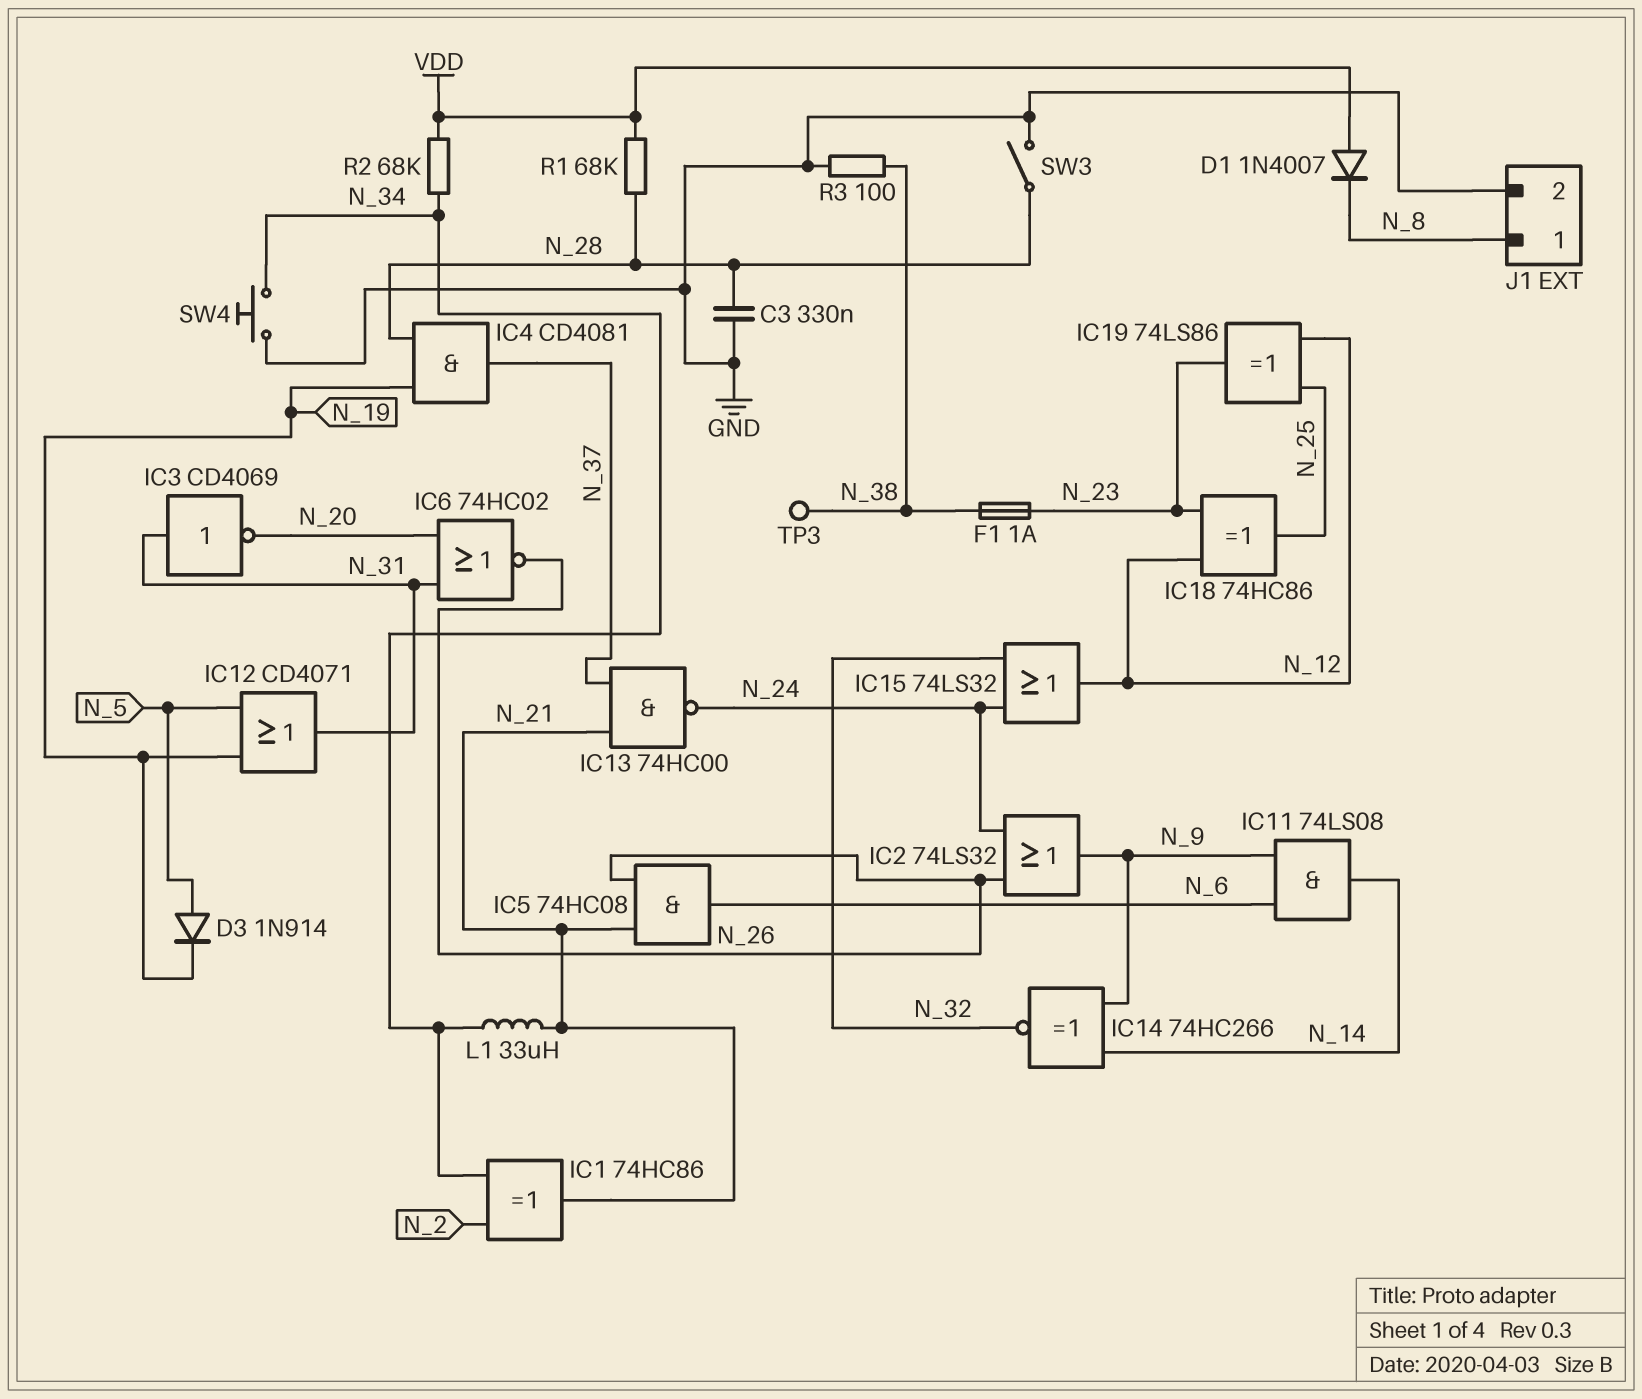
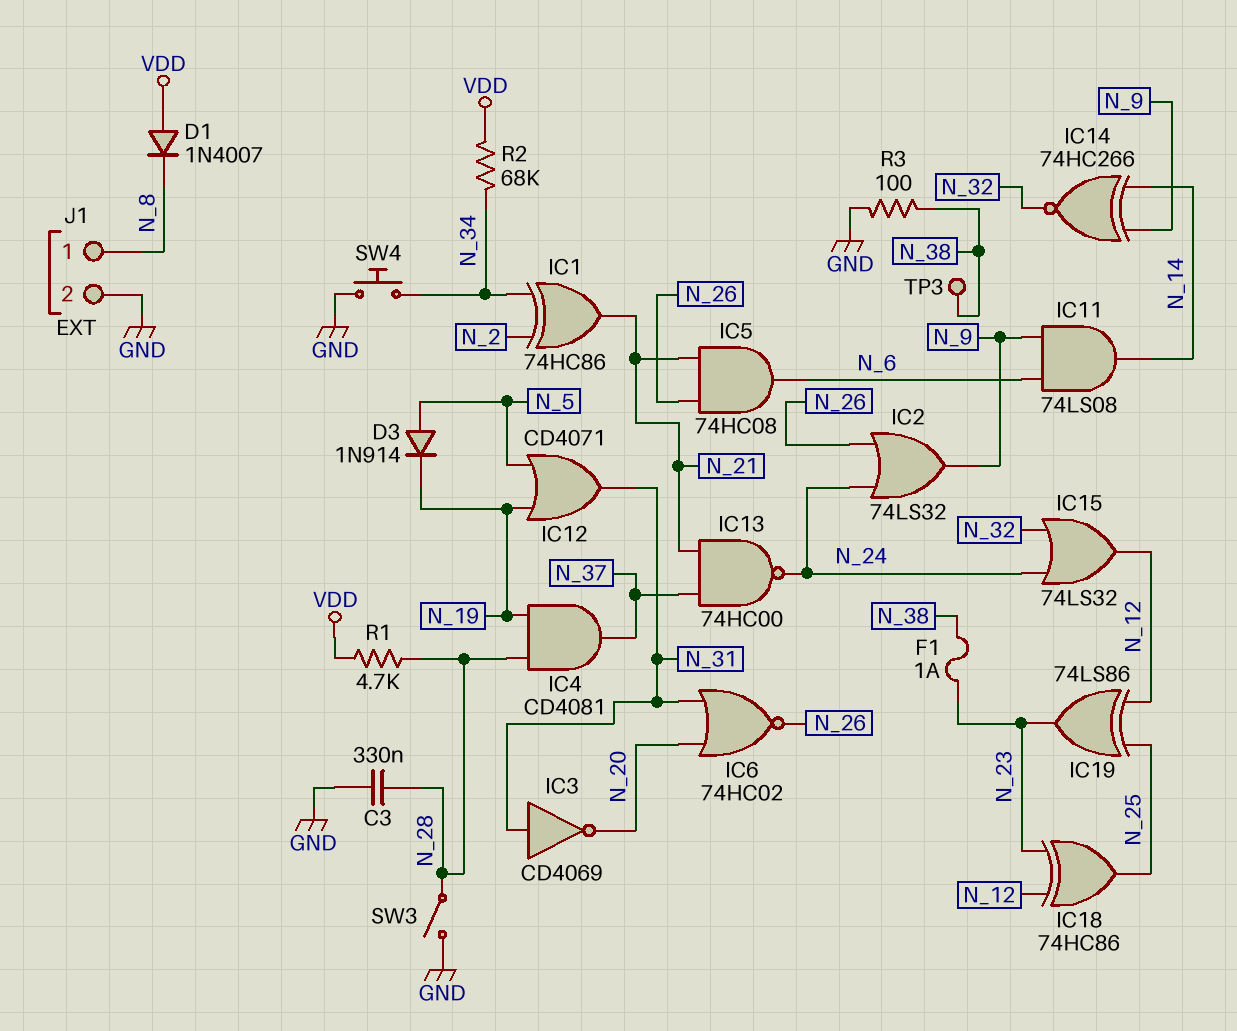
L1: 33uH (N_21, N_34) -> none
R1: 68k (N_28, VDD) -> 4.7k (N_28, VDD)

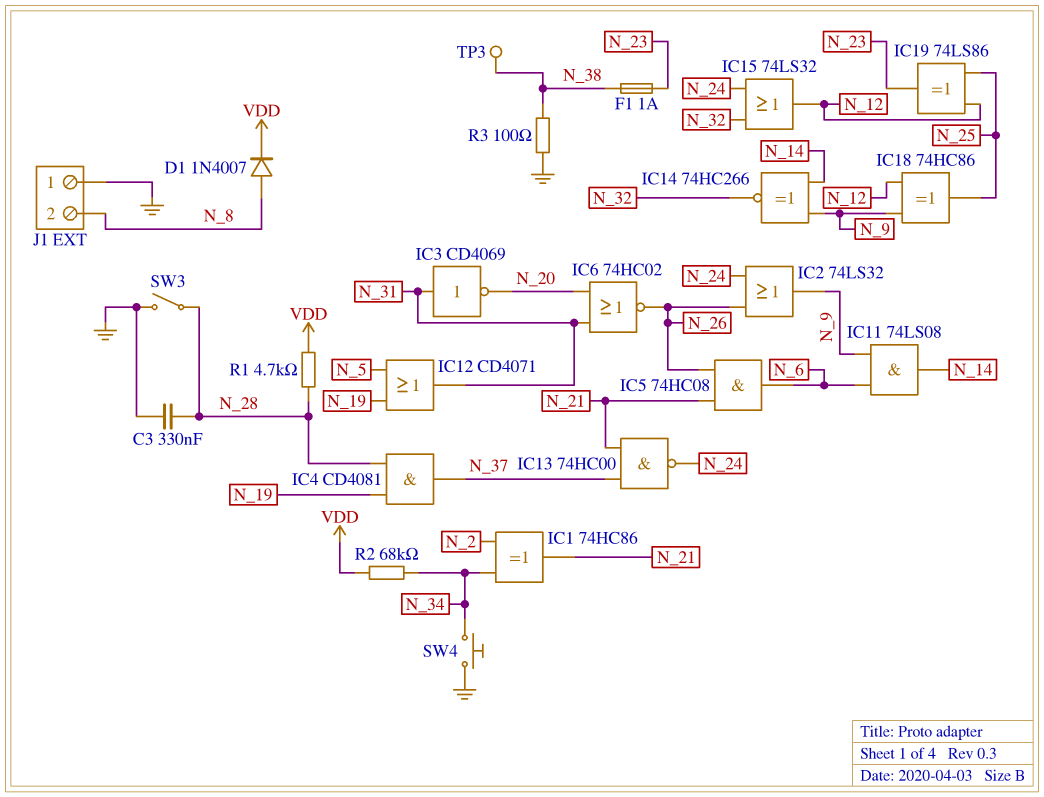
D1: diode 1N4007 (A VDD, K N_8) -> diode 1N4007 (A N_8, K VDD)
D3: diode 1N914 (A N_5, K N_19) -> none
IC18: XOR 74HC86 (in N_12, in N_23, out N_25) -> XOR 74HC86 (in N_9, in N_12, out N_25)
J1 pin 1: N_8 -> GND
J1 pin 2: GND -> N_8

